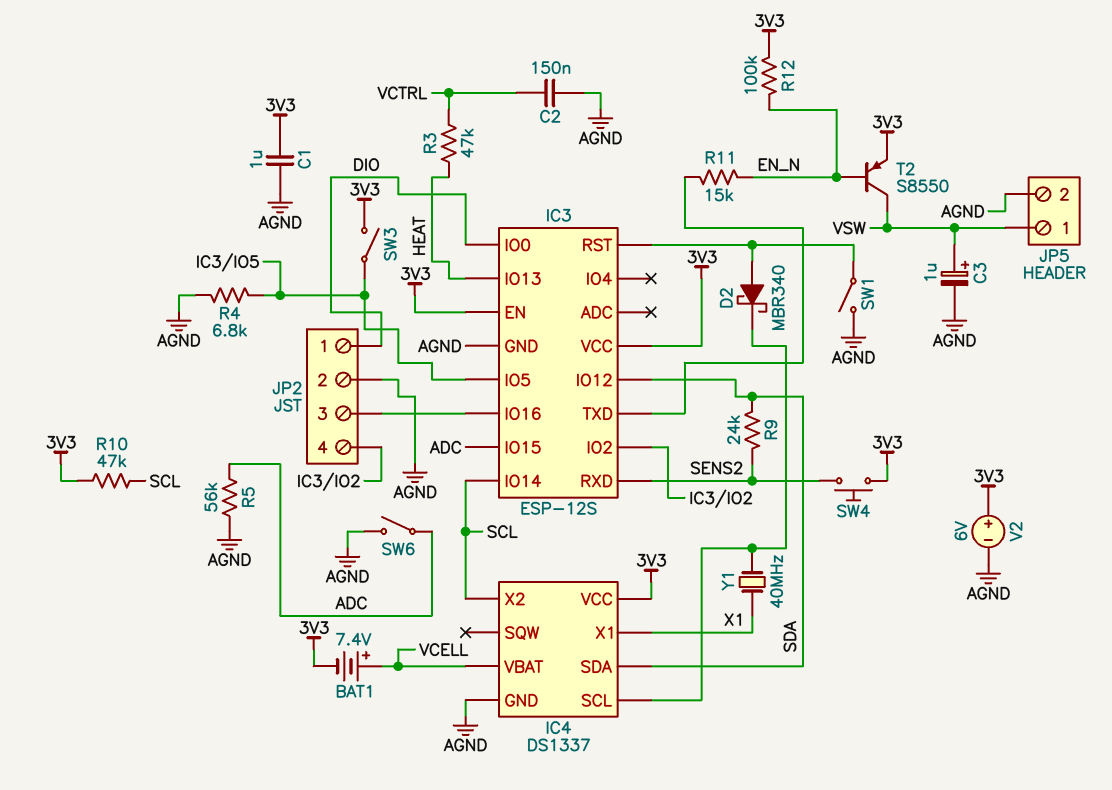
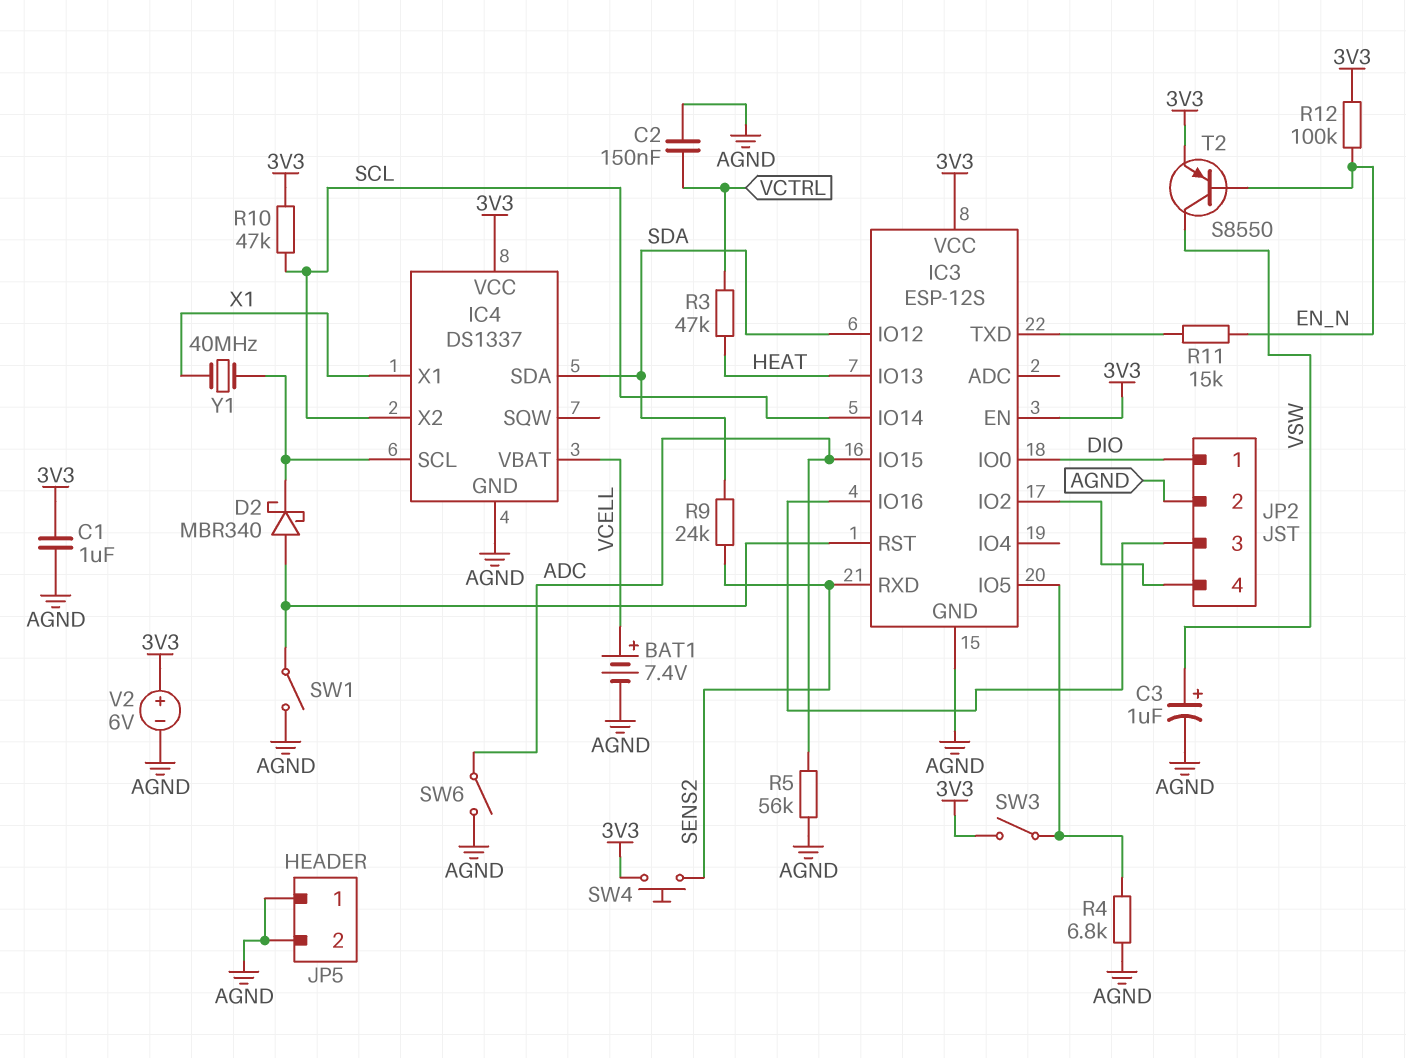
BAT1: 7.4V (plus VCELL, minus 3V3) -> 7.4V (plus VCELL, minus AGND)
JP5 pin 1: VSW -> AGND

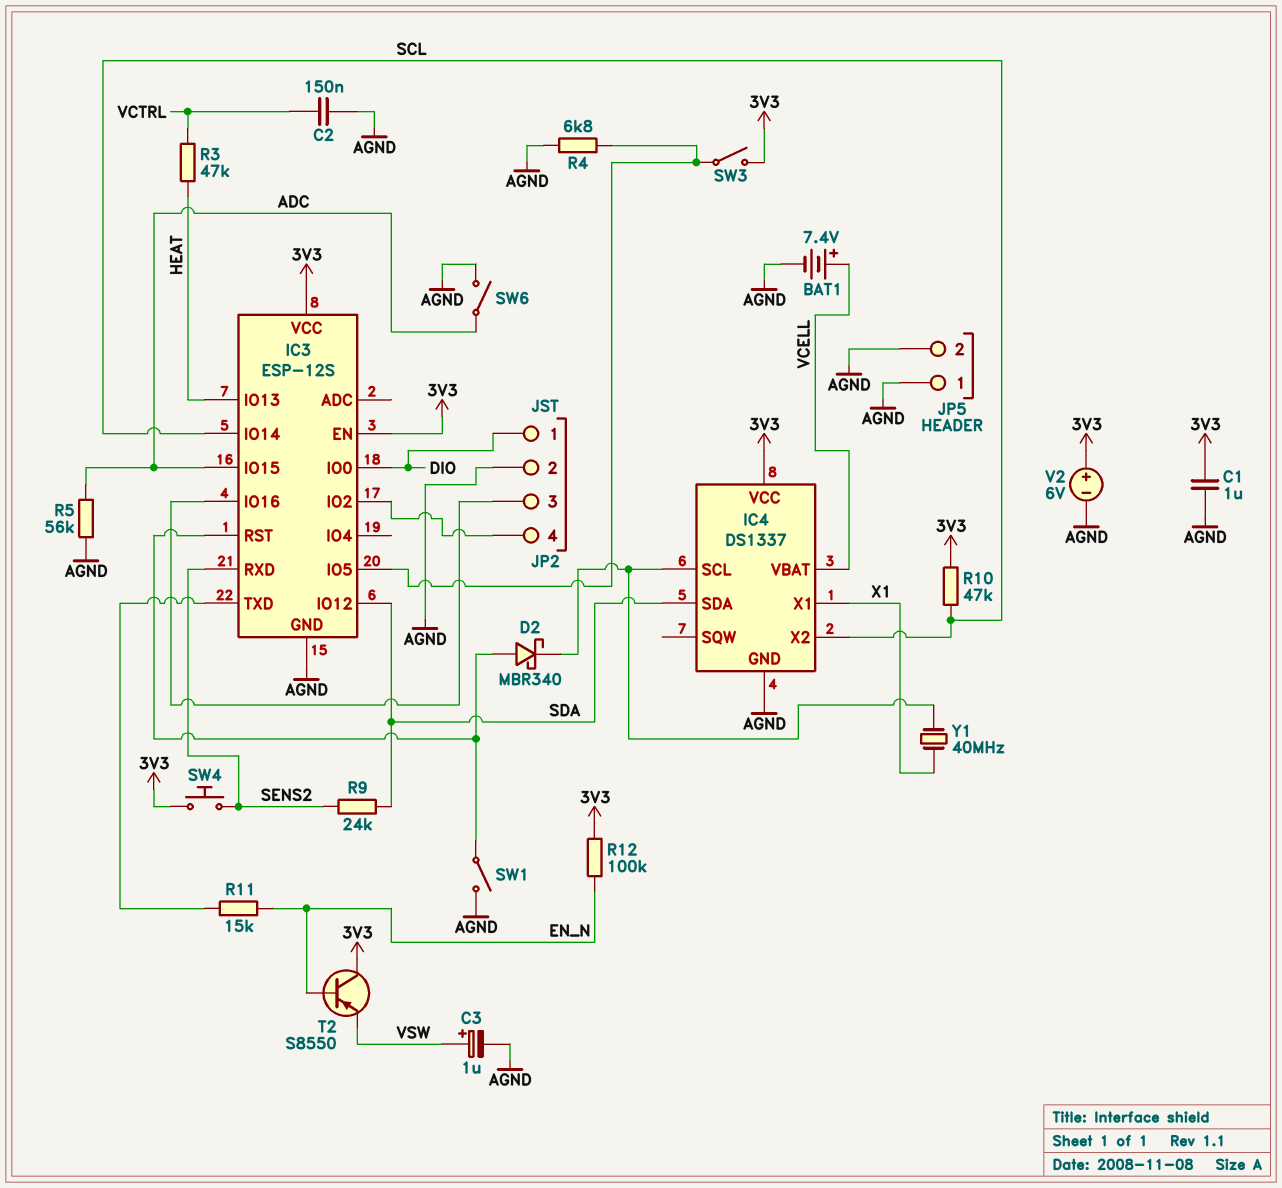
T2: PNP S8550 (B EN_N, C VSW, E 3V3) -> PNP S8550 (B EN_N, C 3V3, E VSW)

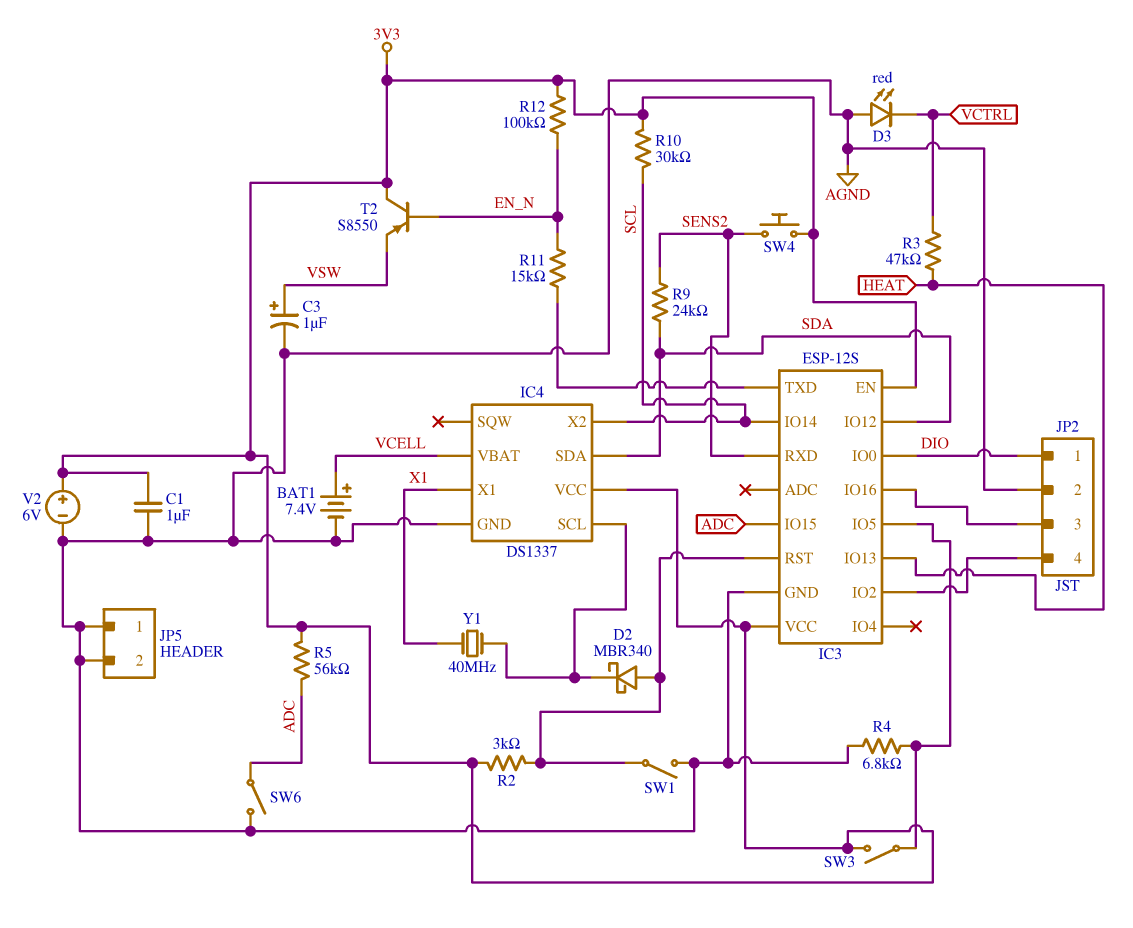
C2: 150nF (AGND, VCTRL) -> none
D3: none -> LED red (A AGND, K VCTRL)
R2: none -> 3k (3V3, IC3/RST)
R5: 56k (ADC, AGND) -> 56k (3V3, ADC)
R10: 47k (3V3, SCL) -> 30k (3V3, SCL)

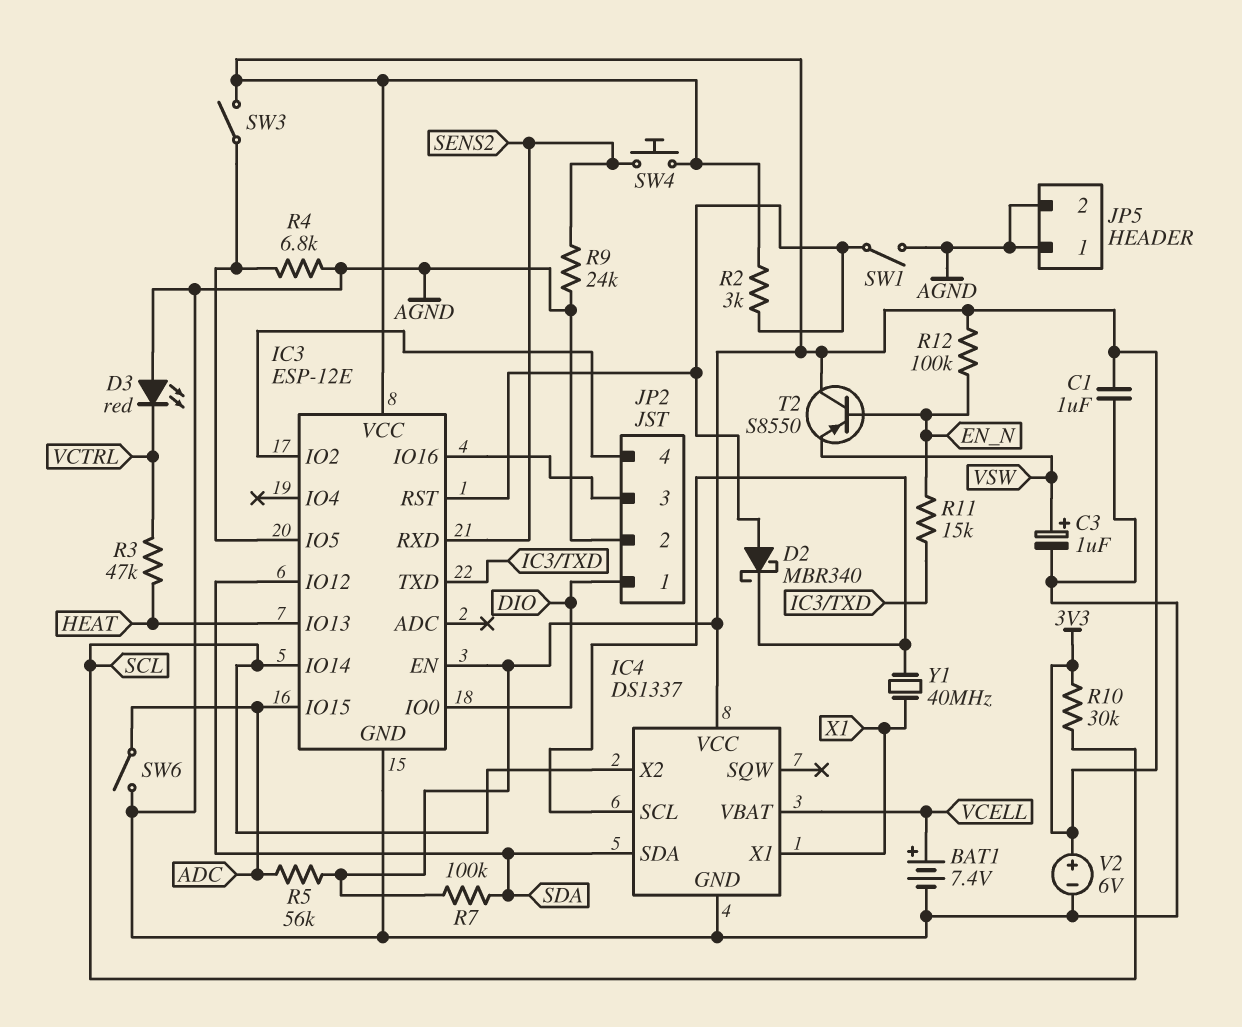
IC3: ESP-12S -> ESP-12E
R7: none -> 100k (3V3, SDA)
R9: 24k (SDA, SENS2) -> 24k (AGND, SENS2)

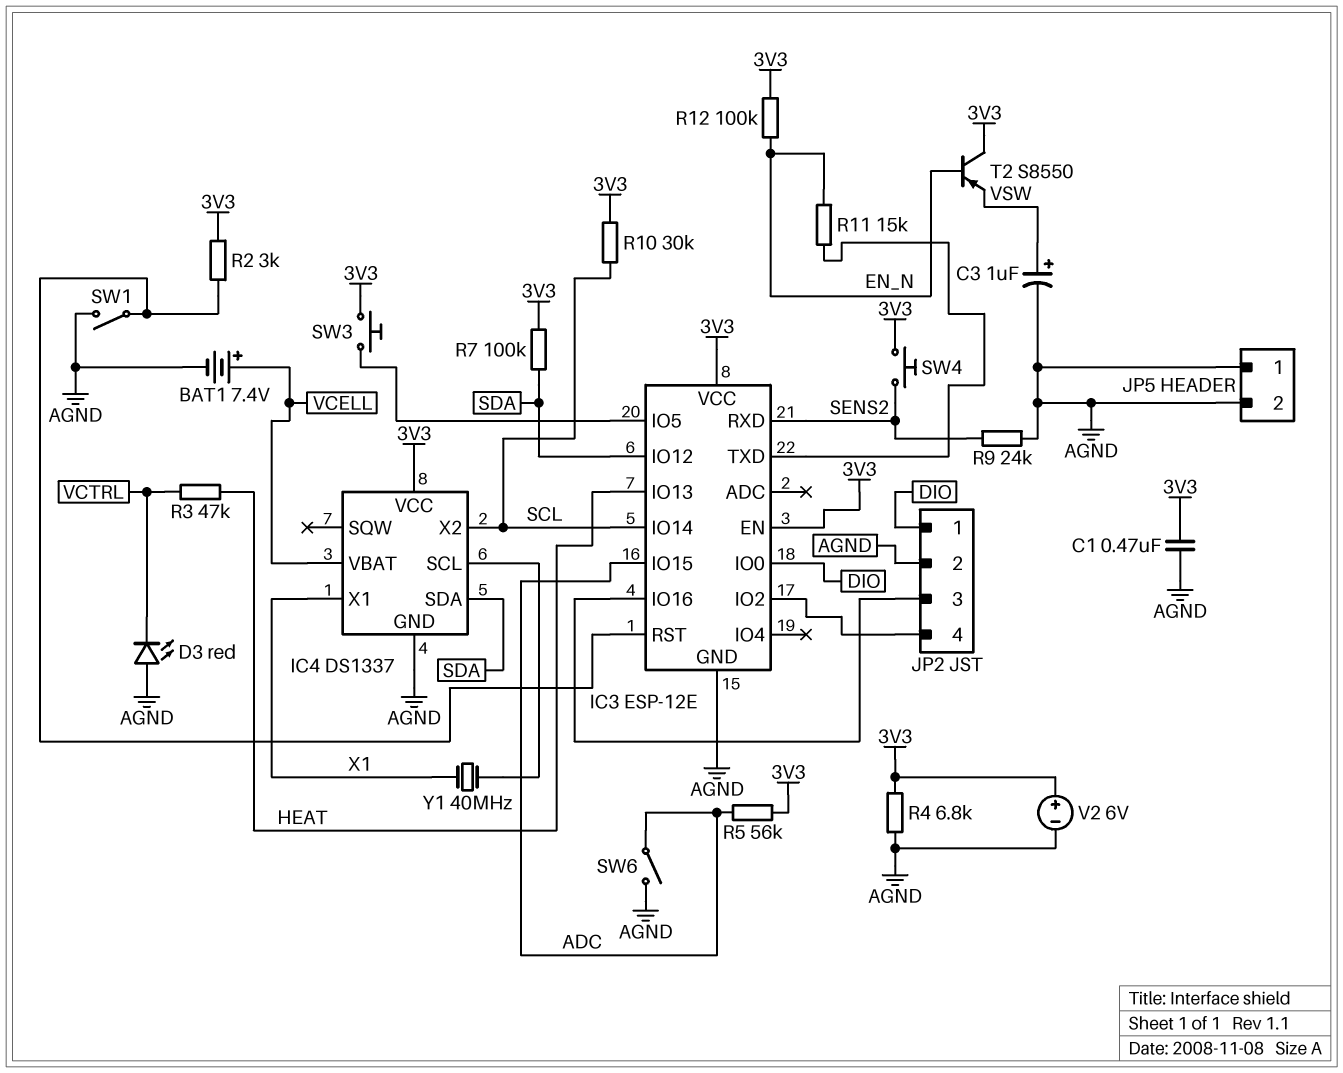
C1: 1uF (3V3, AGND) -> 470nF (3V3, AGND)
D2: schottky MBR340 (A IC3/RST, K IC4/SCL) -> none
R4: 6.8k (AGND, IC3/IO5) -> 6.8k (3V3, AGND)
SW3: switch (3V3, IC3/IO5) -> button (3V3, IC3/IO5)

